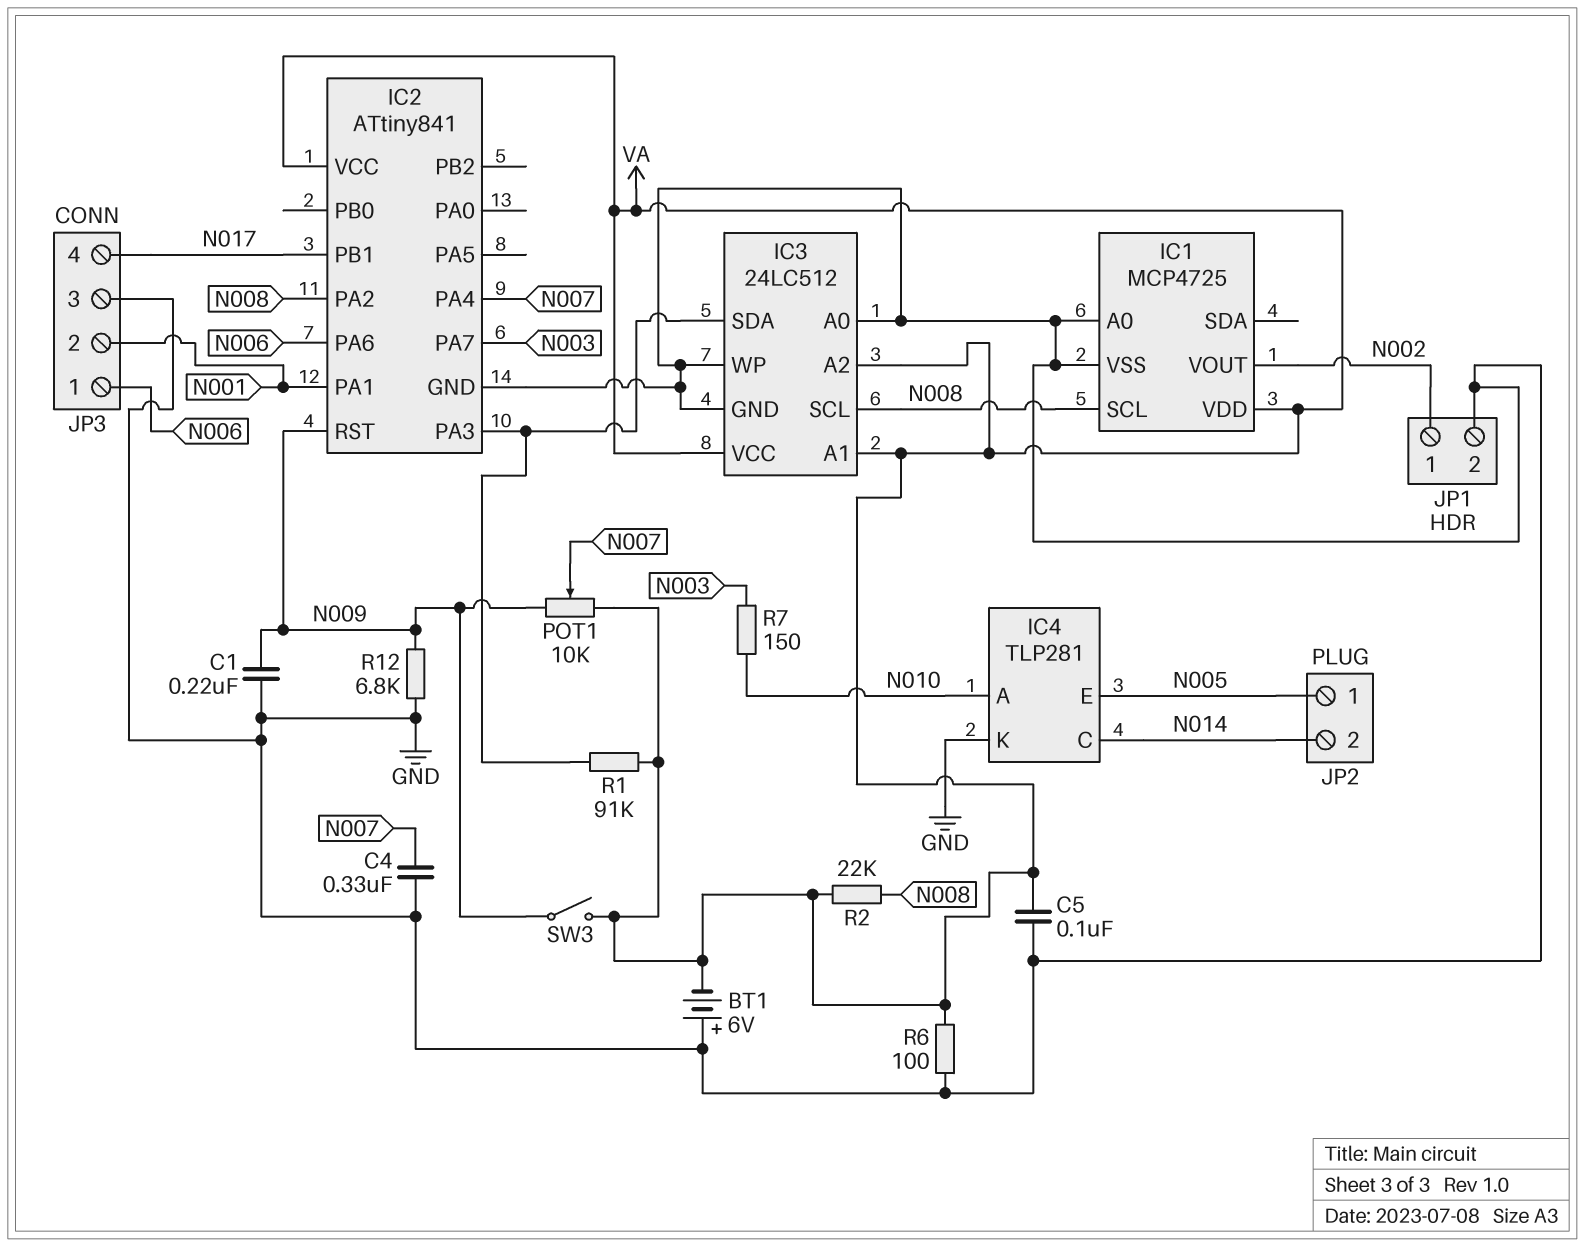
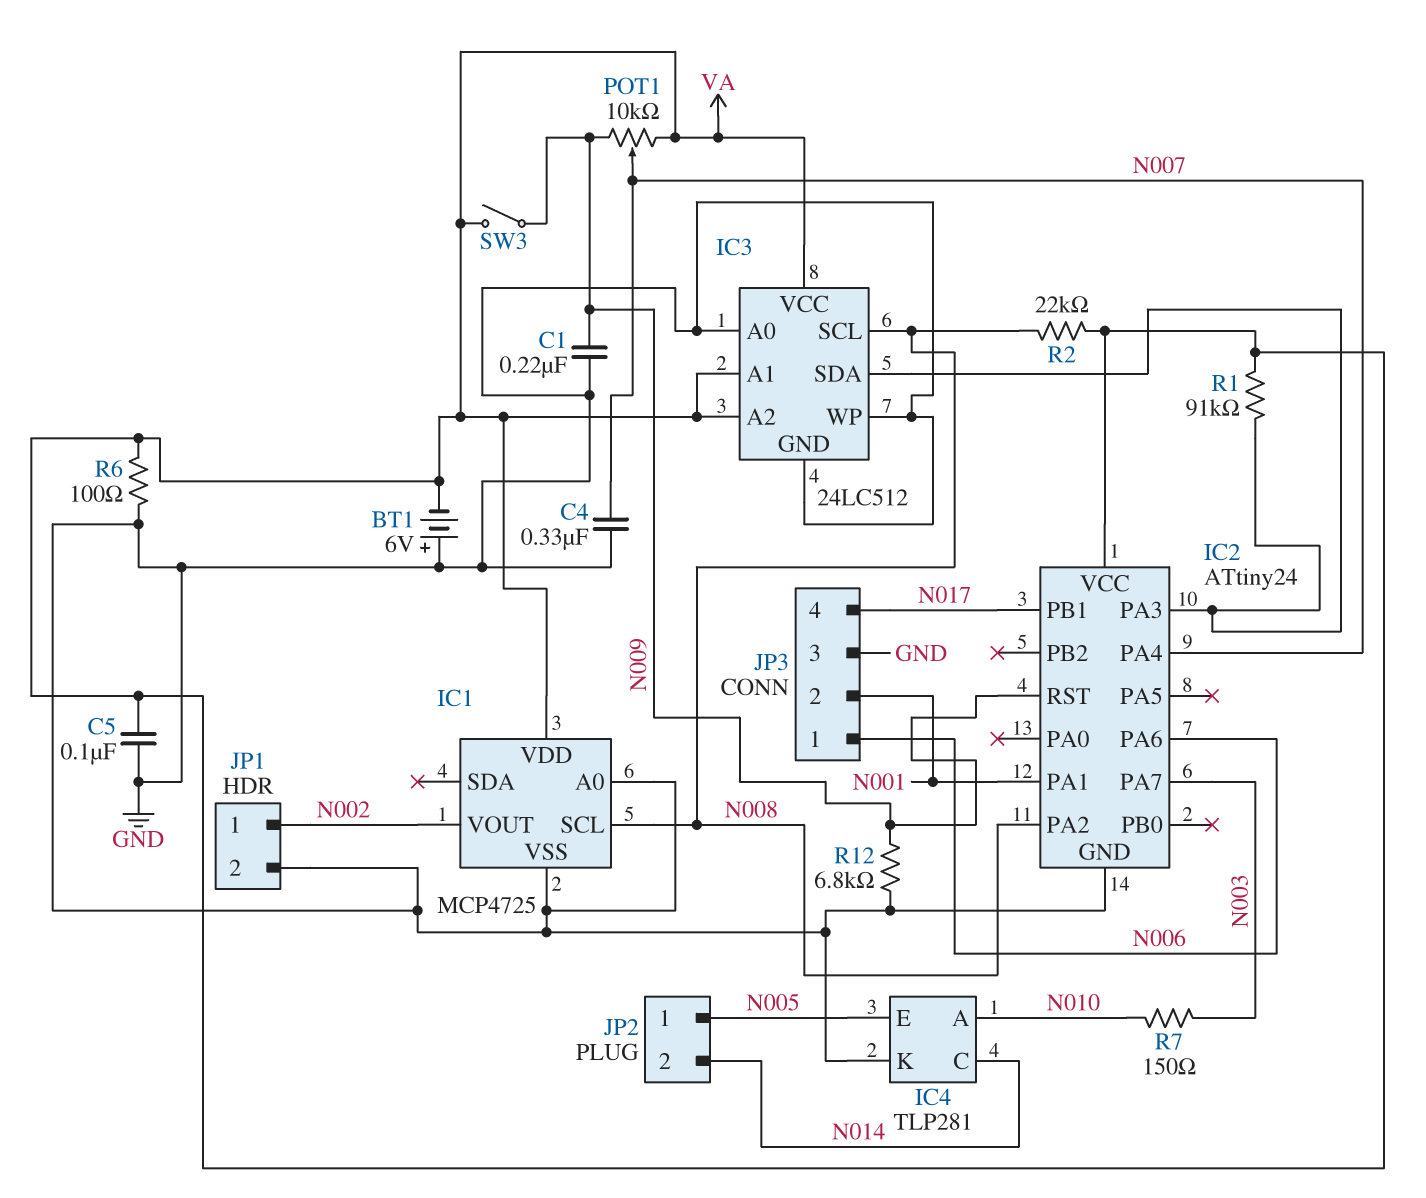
IC2: ATtiny841 -> ATtiny24

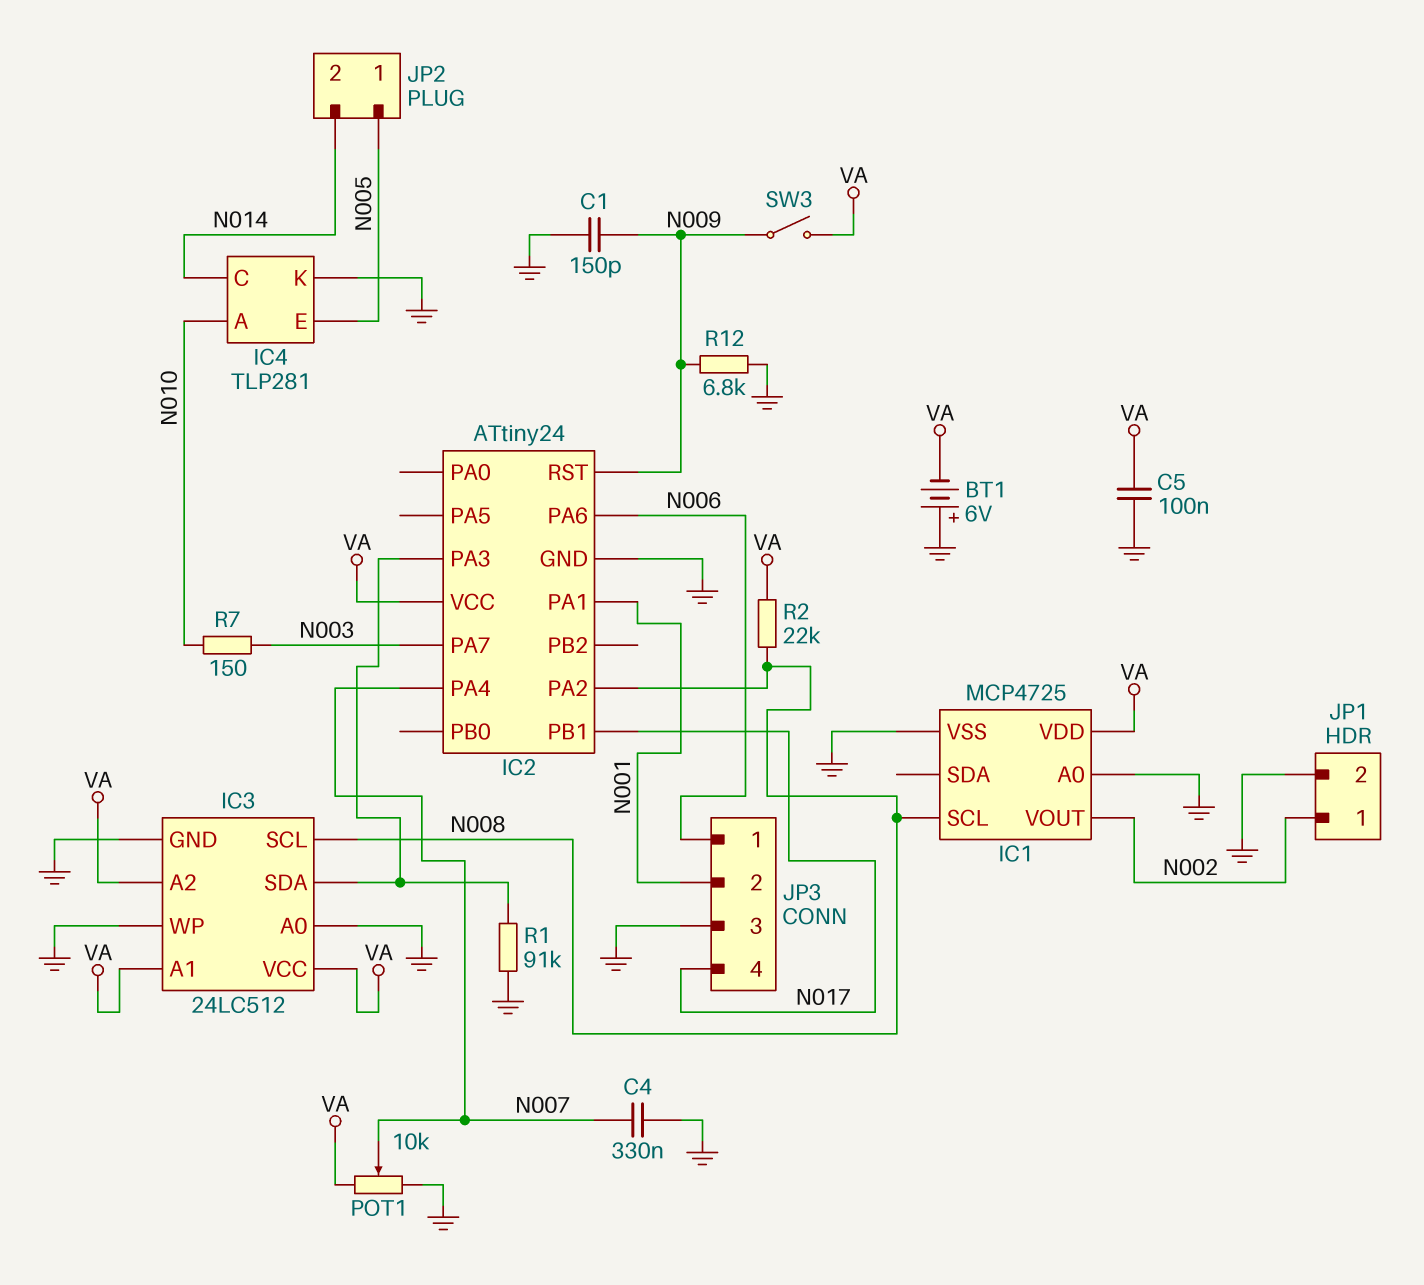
C1: 220nF (GND, N009) -> 150pF (GND, N009)
POT1: 10k (N009, VA, wiper N007) -> 10k (GND, VA, wiper N007)
R1: 91k (IC2/PA3, VA) -> 91k (GND, IC2/PA3)
R6: 100 (GND, VA) -> none

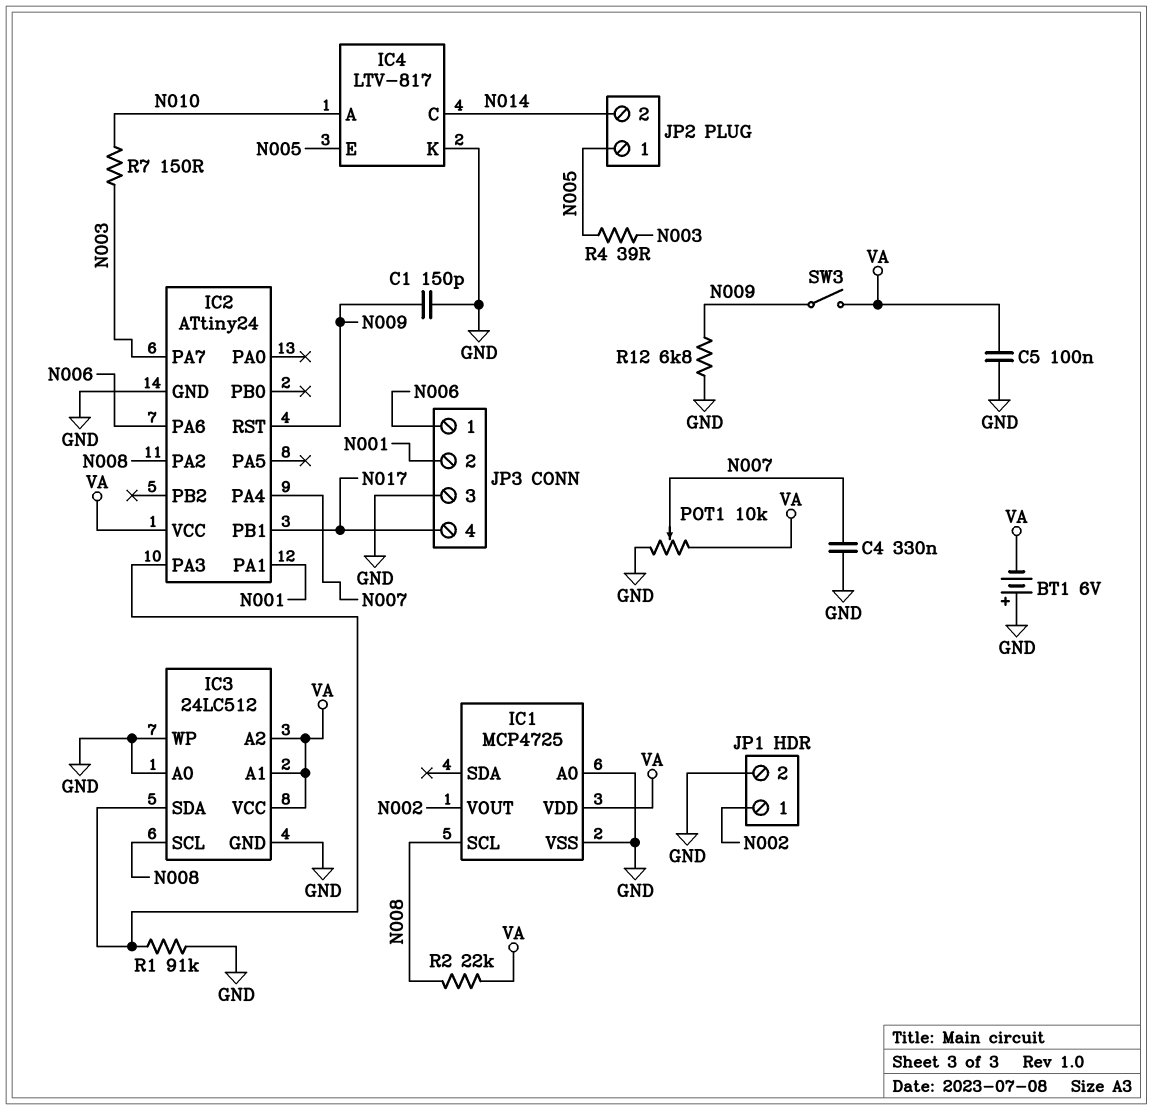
IC4: TLP281 -> LTV-817
R4: none -> 39 (N003, N005)

